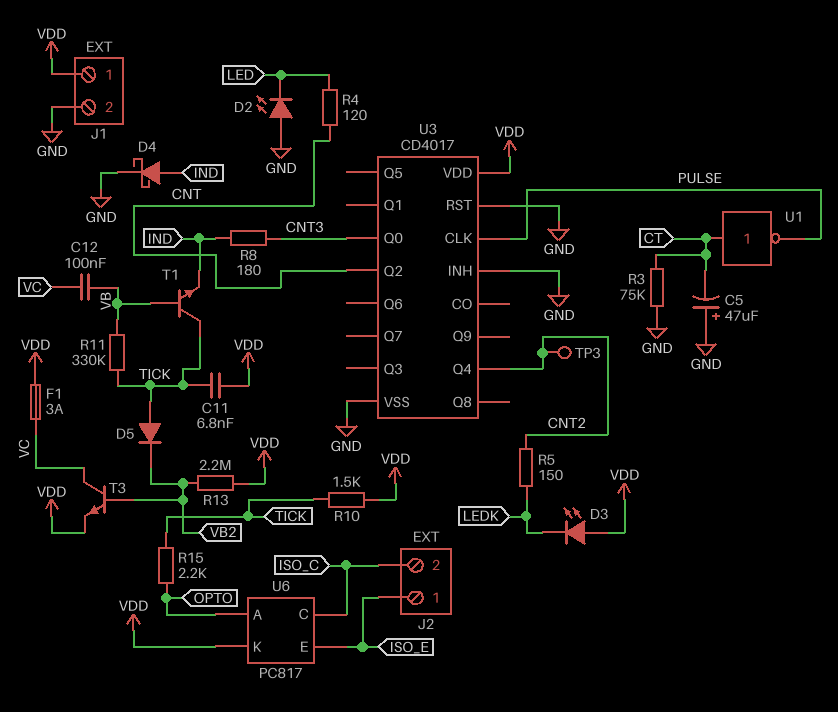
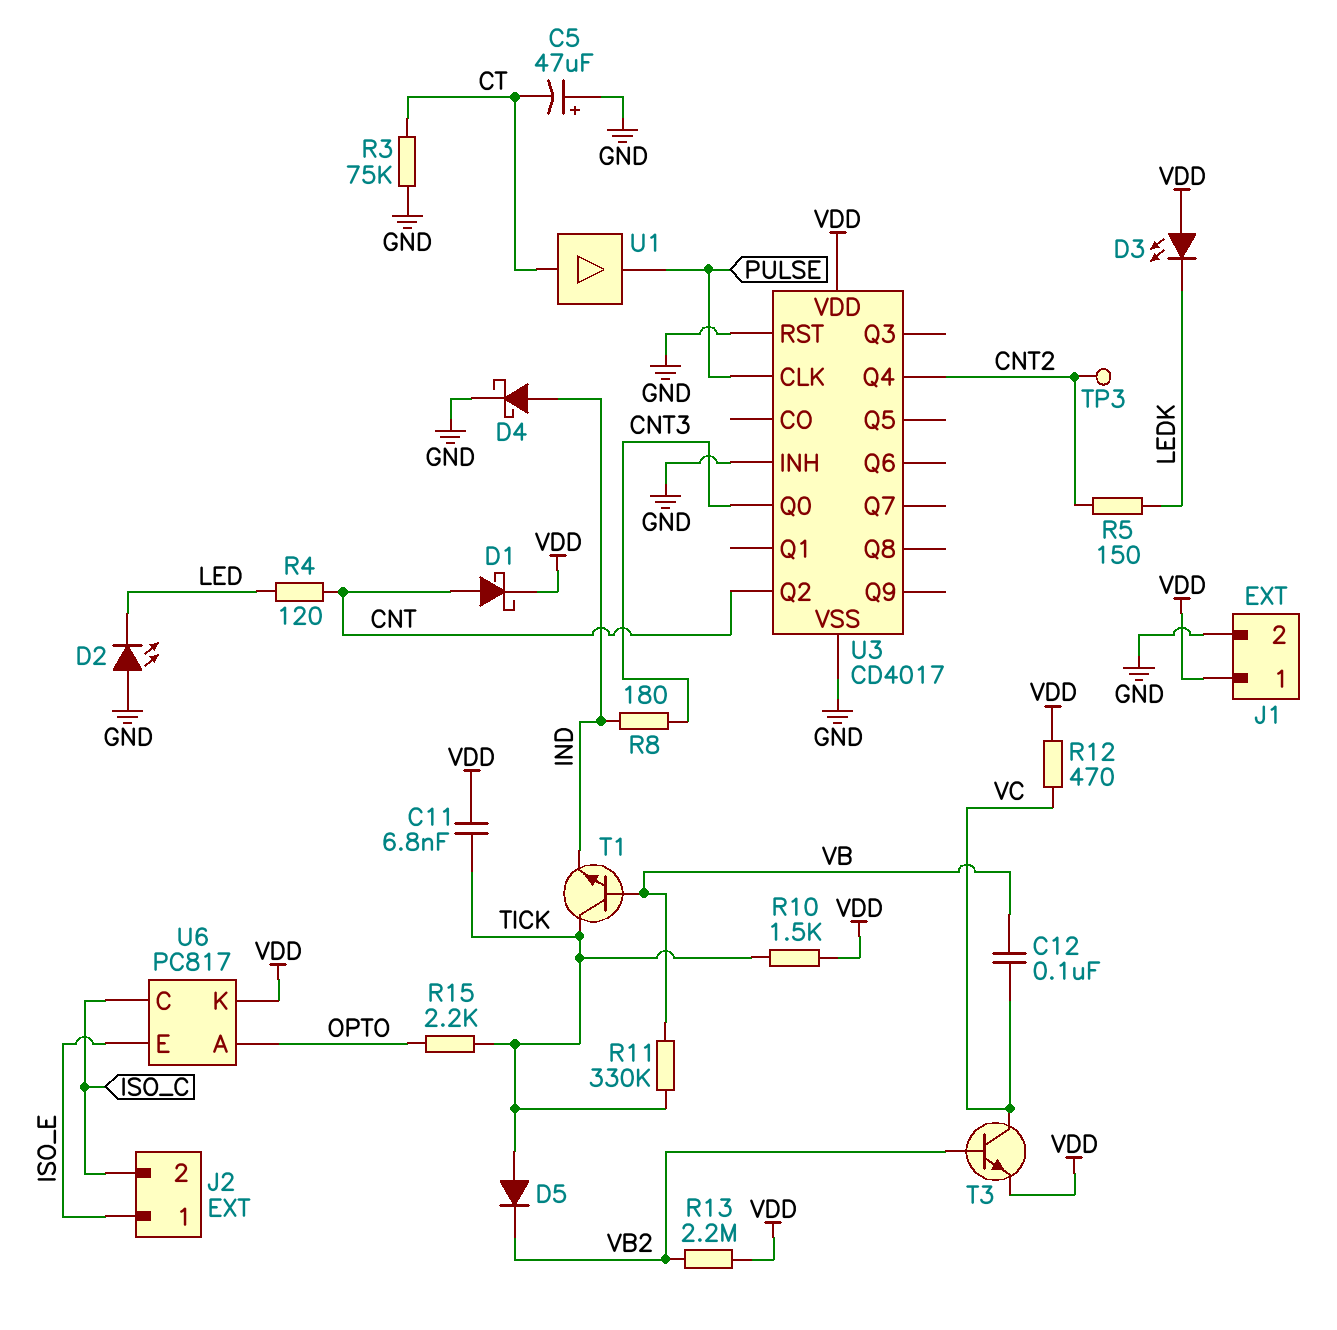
D1: none -> schottky (A CNT, K VDD)
F1: 3A (VC, VDD) -> none
R12: none -> 470 (VC, VDD)
U1: NOT (in CT, out PULSE) -> buffer (in CT, out PULSE)

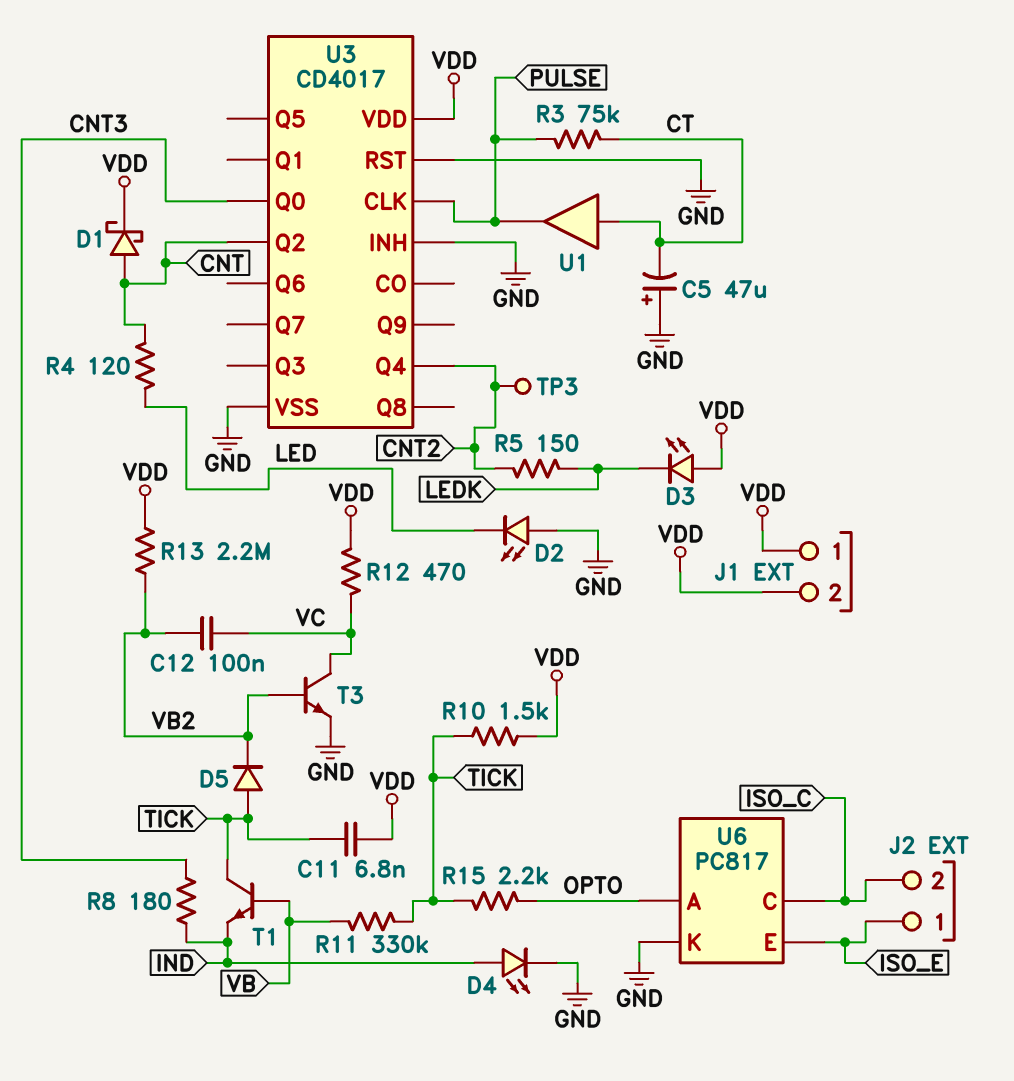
C12: 100nF (VB, VC) -> 100nF (VB2, VC)
D4: schottky (A IND, K GND) -> LED (A IND, K GND)
J1 pin 2: GND -> VDD
R3: 75k (CT, GND) -> 75k (CT, PULSE)
T3: NPN (B VB2, C VC, E VDD) -> NPN (B VB2, C VC, E GND)
U6 pin K: VDD -> GND

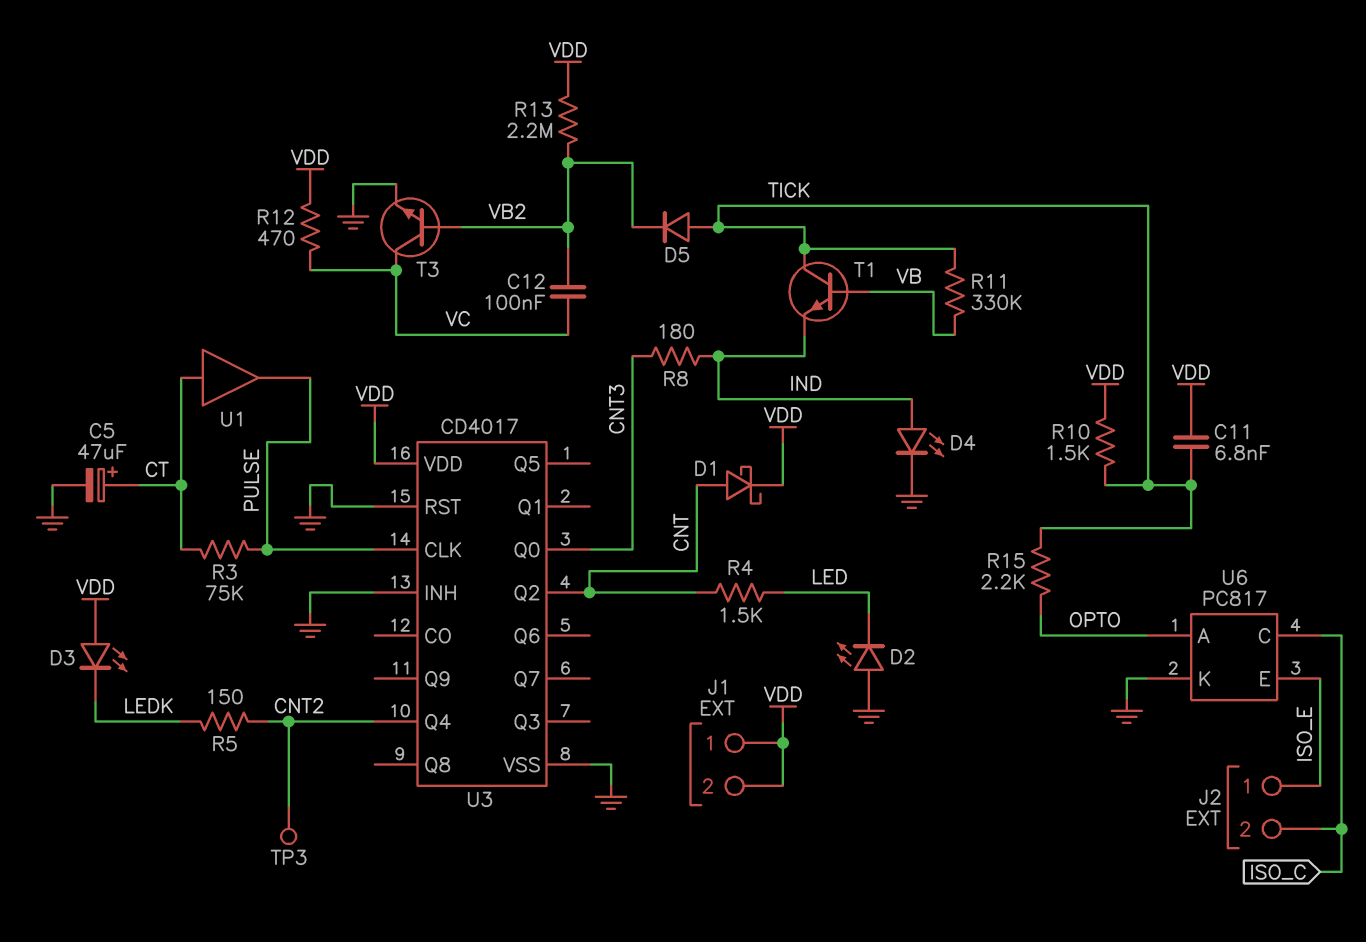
C5: 47uF (plus GND, minus CT) -> 47uF (plus CT, minus GND)
R4: 120 (CNT, LED) -> 1.5k (CNT, LED)

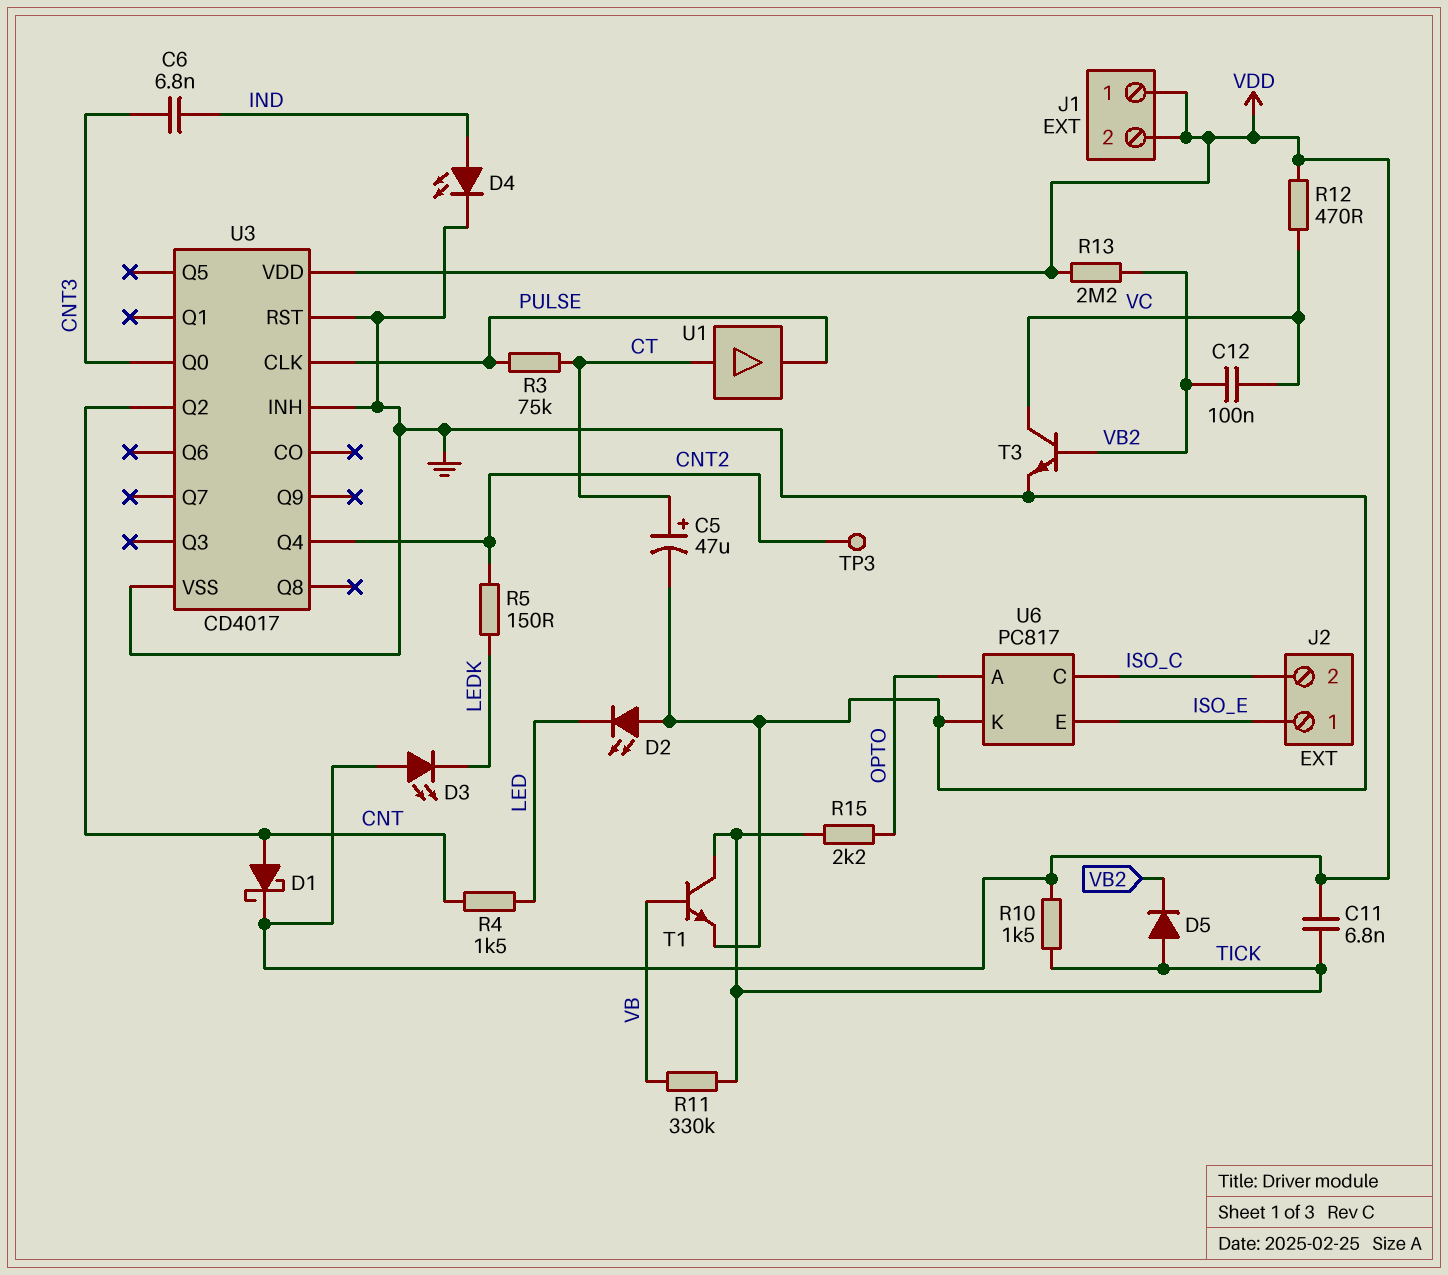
C6: none -> 6.8nF (CNT3, IND)
R8: 180 (CNT3, IND) -> none
T1: NPN (B VB, C TICK, E IND) -> NPN (B VB, C TICK, E GND)

